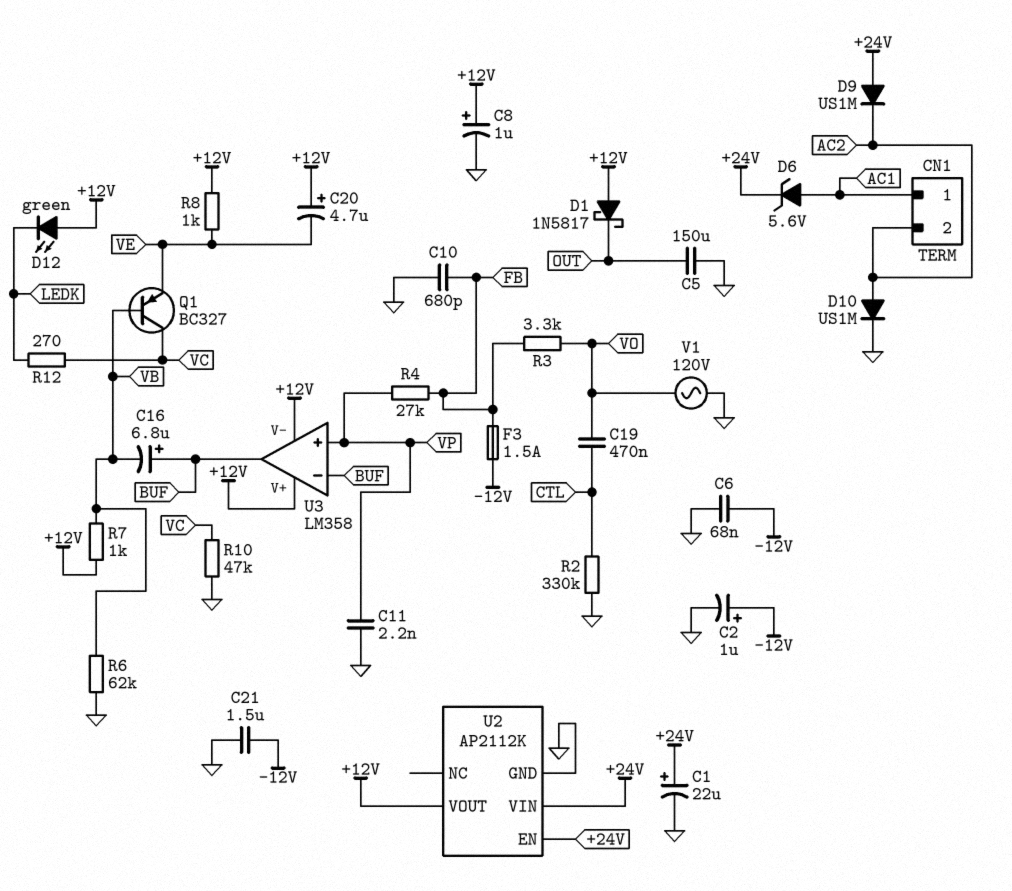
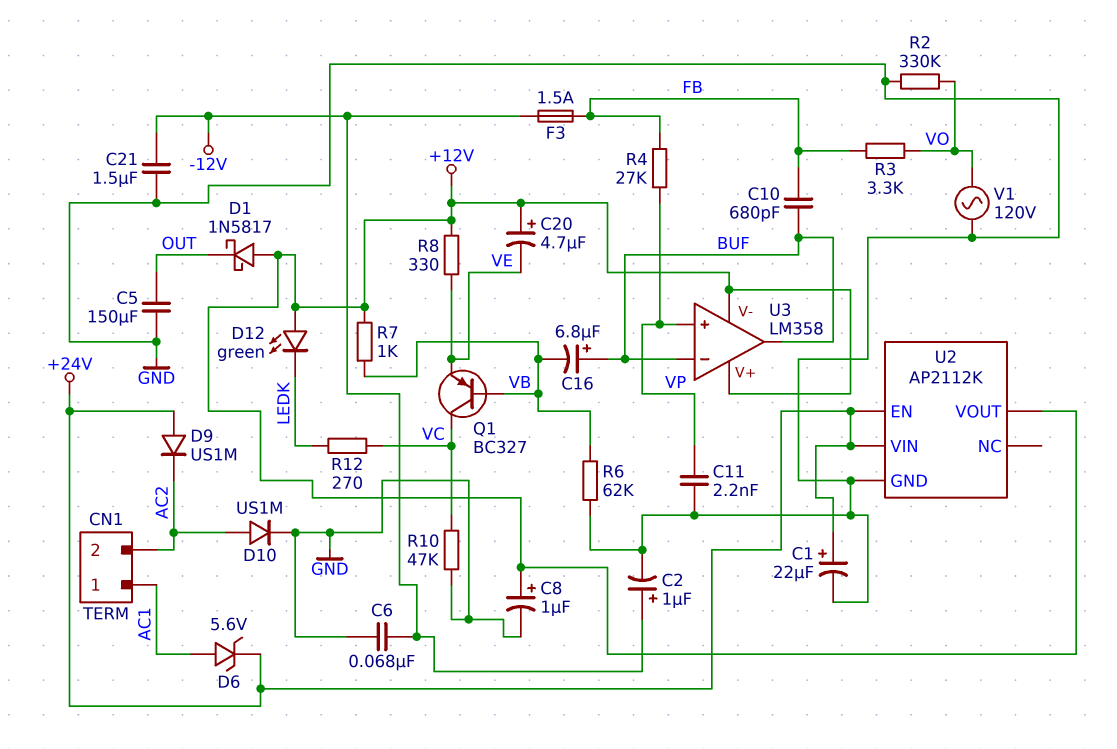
C10: 680pF (FB, GND) -> 680pF (BUF, FB)
C19: 470nF (CTL, VO) -> none
R2: 330k (CTL, GND) -> 330k (GND, VO)
R8: 1k (+12V, VE) -> 330 (+12V, VE)

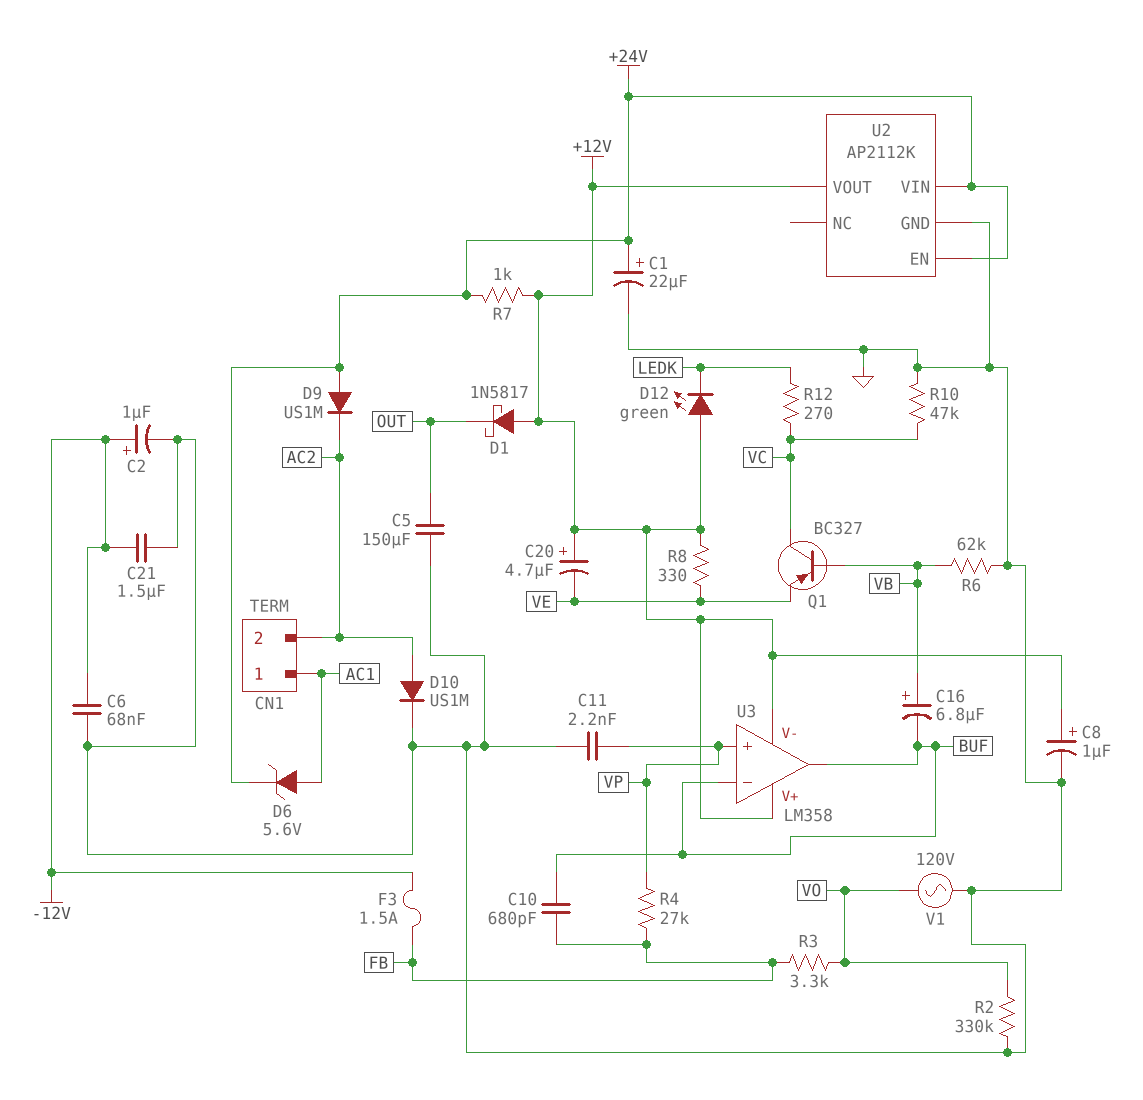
C16: 6.8uF (plus BUF, minus VB) -> 6.8uF (plus VB, minus BUF)
R7: 1k (+12V, VB) -> 1k (+12V, +24V)

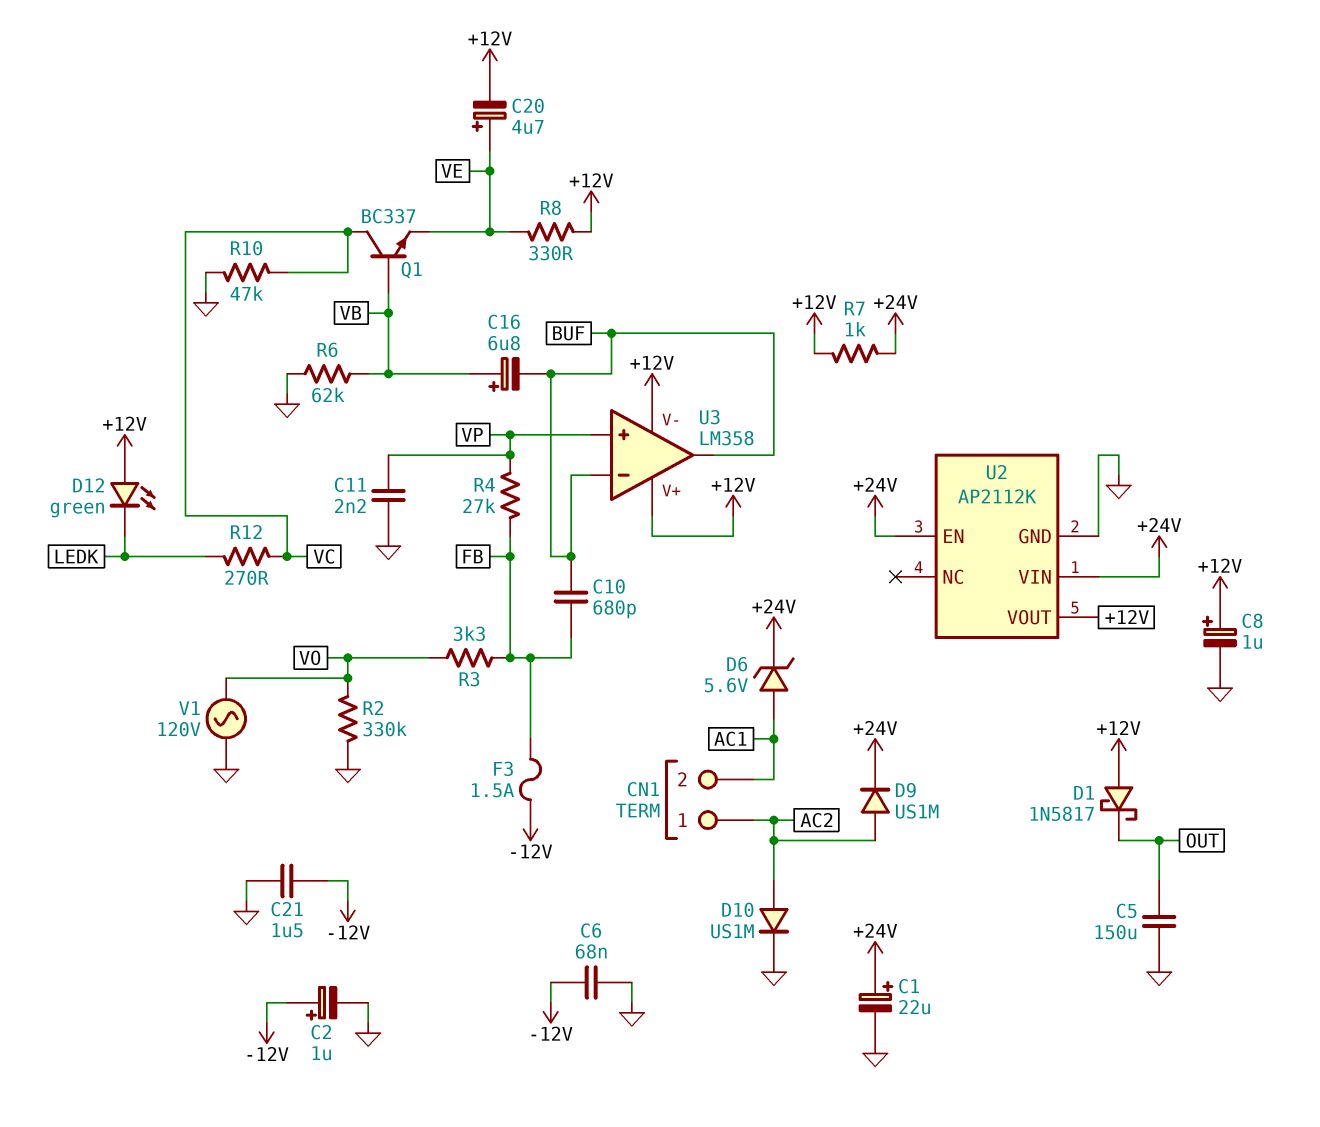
C20: 4.7uF (plus +12V, minus VE) -> 4.7uF (plus VE, minus +12V)
CN1 pin 1: AC1 -> AC2
CN1 pin 2: AC2 -> AC1
D9: diode US1M (A +24V, K AC2) -> diode US1M (A AC2, K +24V)
Q1: PNP BC327 (B VB, C VC, E VE) -> NPN BC337 (B VB, C VC, E VE)

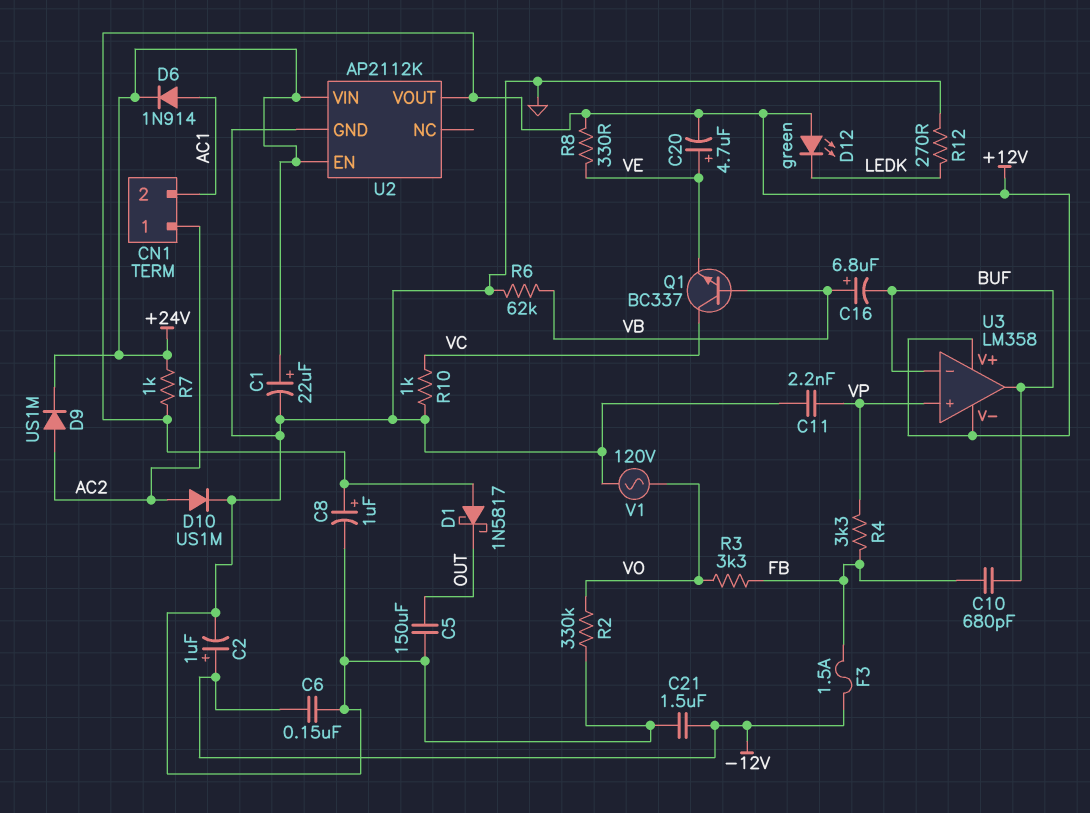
C6: 68nF (-12V, GND) -> 150nF (-12V, GND)
D6: zener 5.6V (A AC1, K +24V) -> diode 1N914 (A AC1, K +24V)
R4: 27k (FB, VP) -> 3.3k (FB, VP)
R10: 47k (GND, VC) -> 1k (GND, VC)
R12: 270 (LEDK, VC) -> 270 (GND, LEDK)

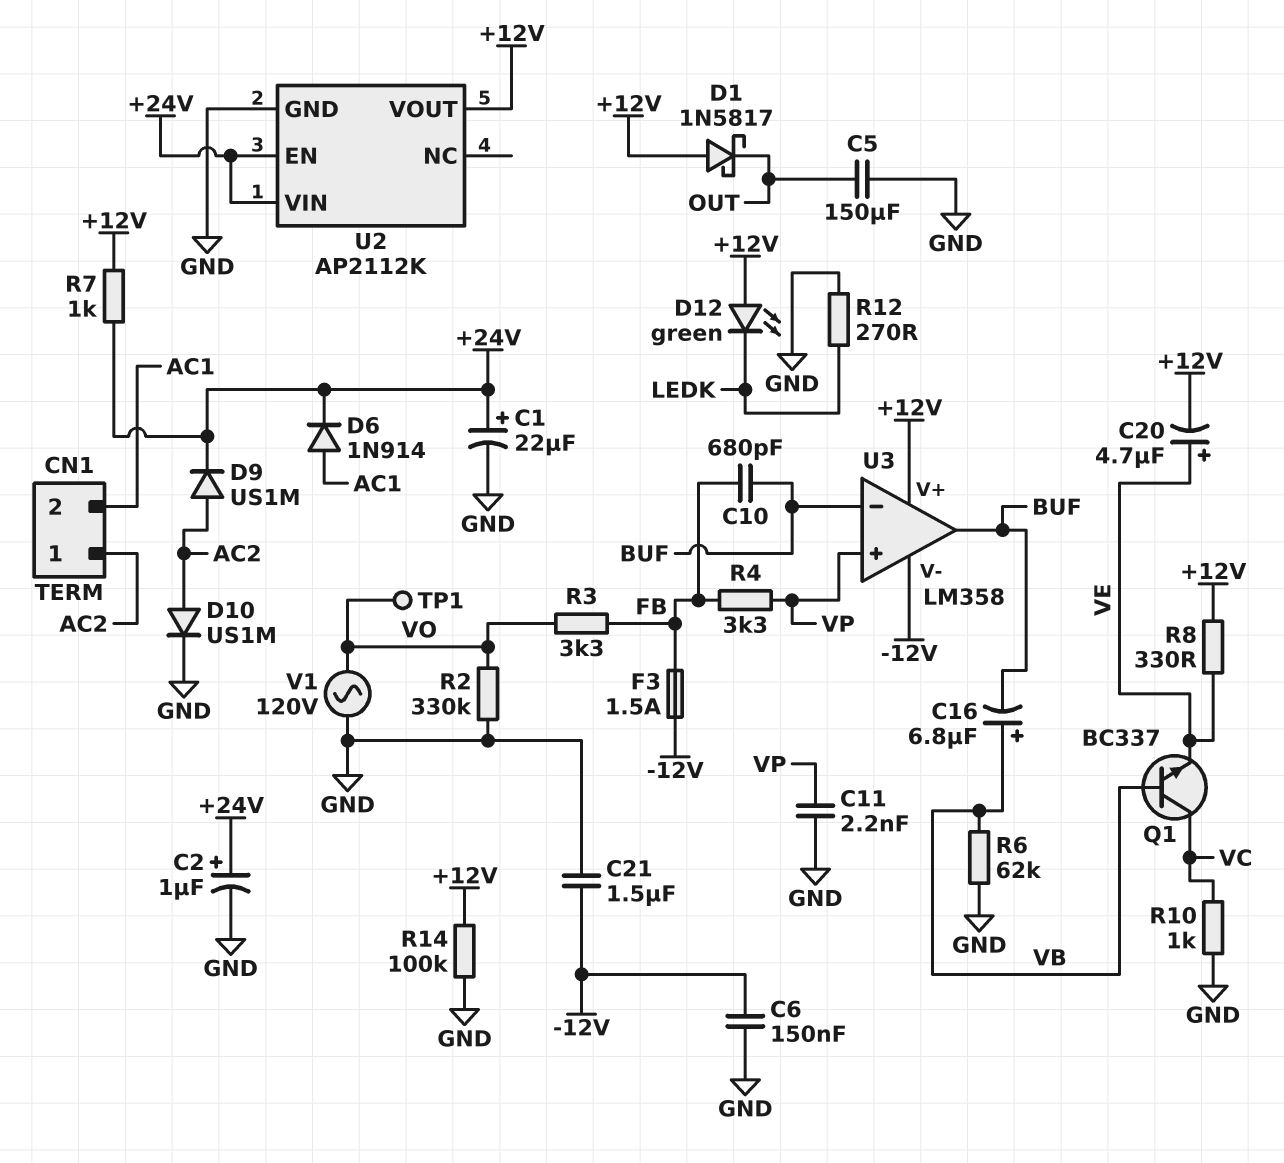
C2: 1uF (plus -12V, minus GND) -> 1uF (plus +24V, minus GND)
C8: 1uF (plus +12V, minus GND) -> none
R14: none -> 100k (+12V, GND)
TP1: none -> test point (VO)
U3 pin V-: +12V -> -12V

